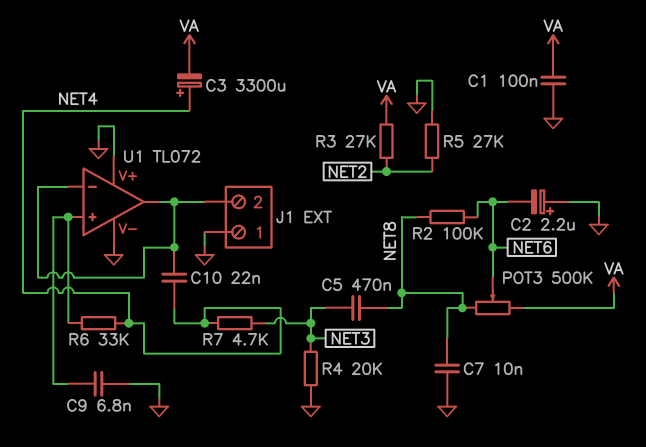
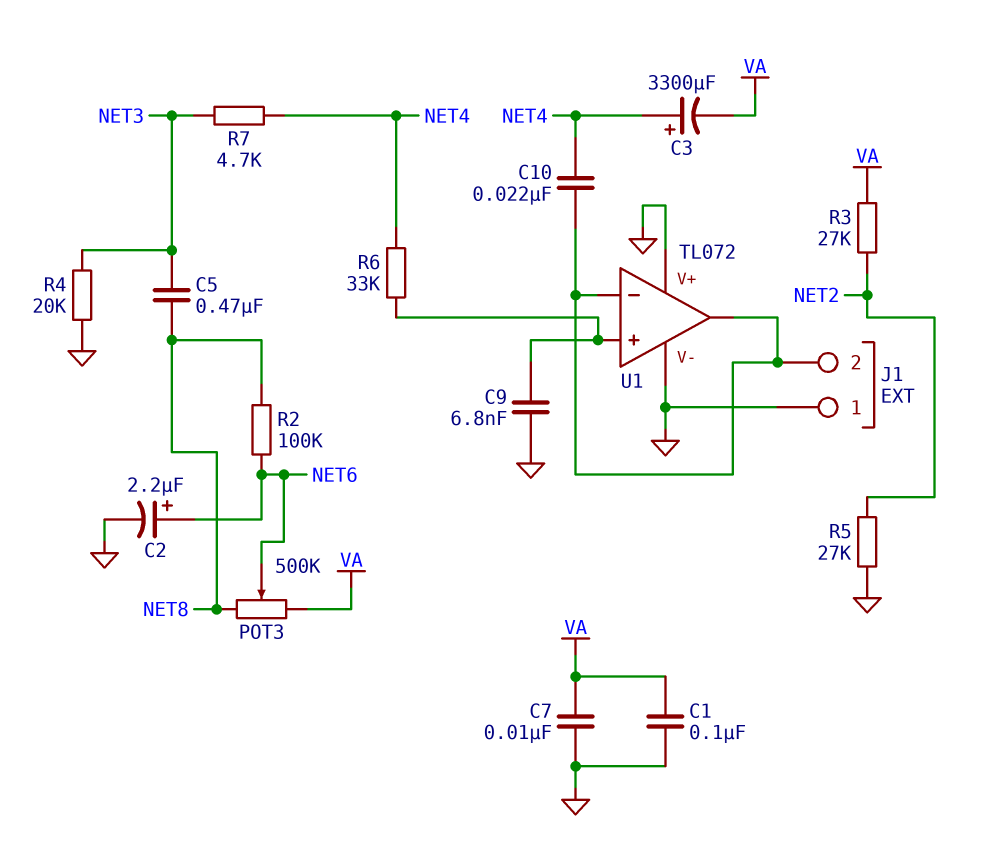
C2: 2.2uF (plus GND, minus NET6) -> 2.2uF (plus NET6, minus GND)
C7: 10nF (GND, NET8) -> 10nF (GND, VA)

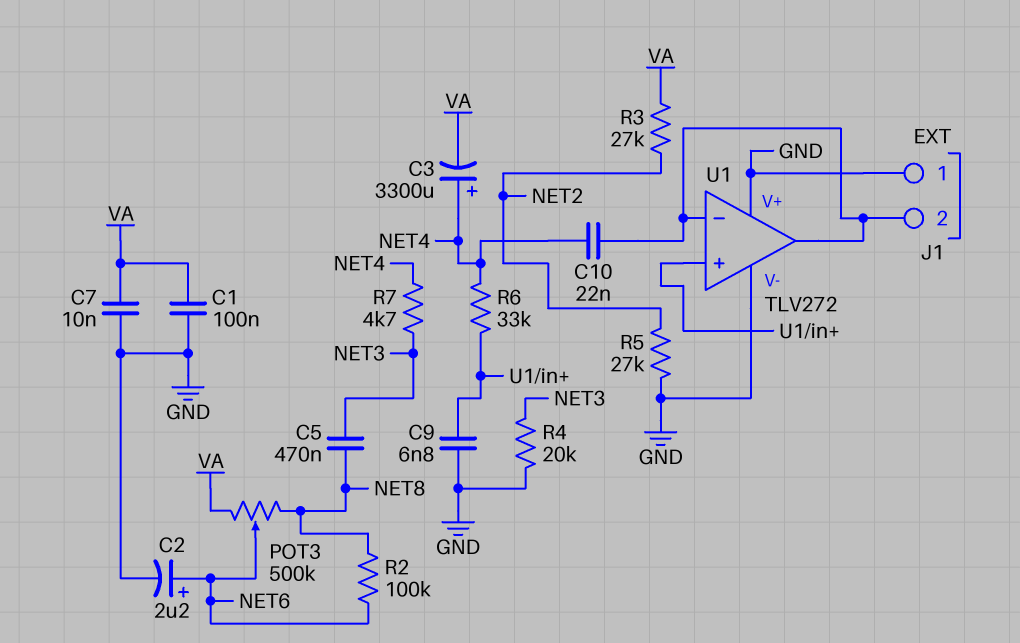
U1: TL072 -> TLV272

